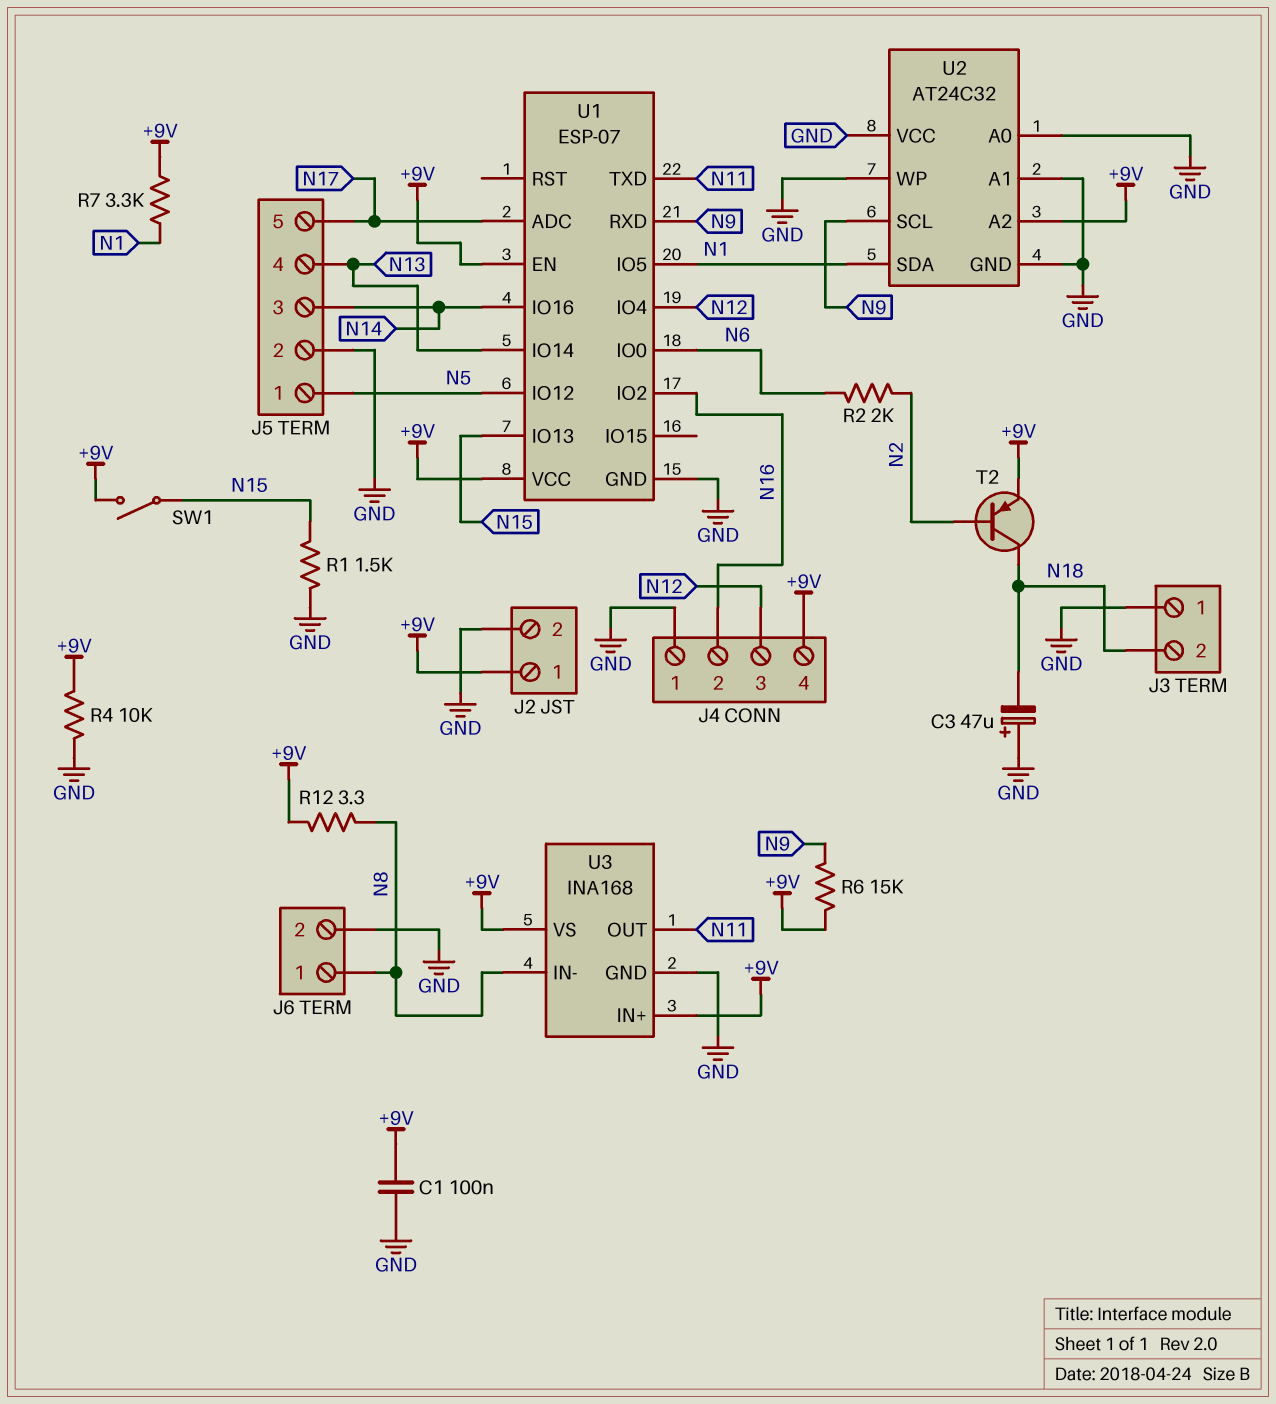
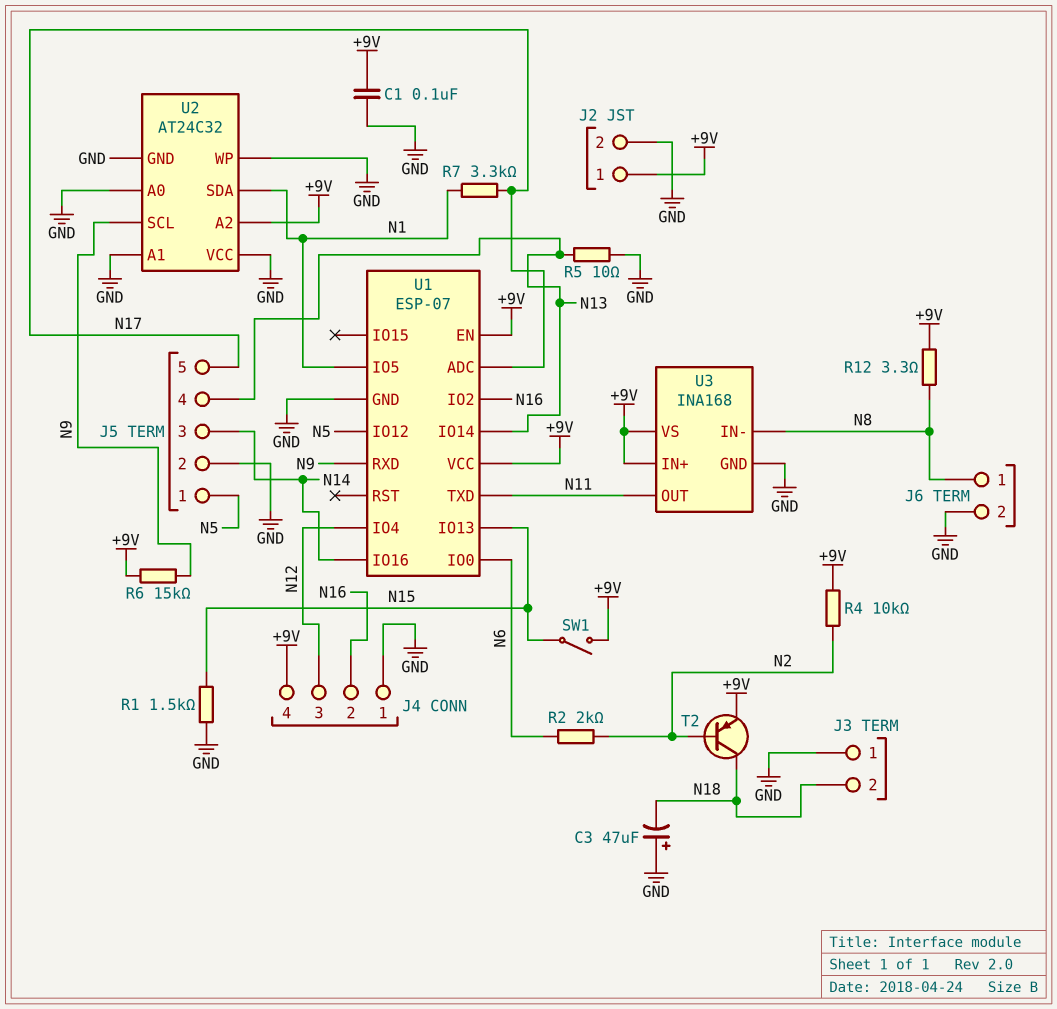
R4: 10k (+9V, GND) -> 10k (+9V, N2)
R5: none -> 10 (GND, N13)
R7: 3.3k (+9V, N1) -> 3.3k (N1, N17)

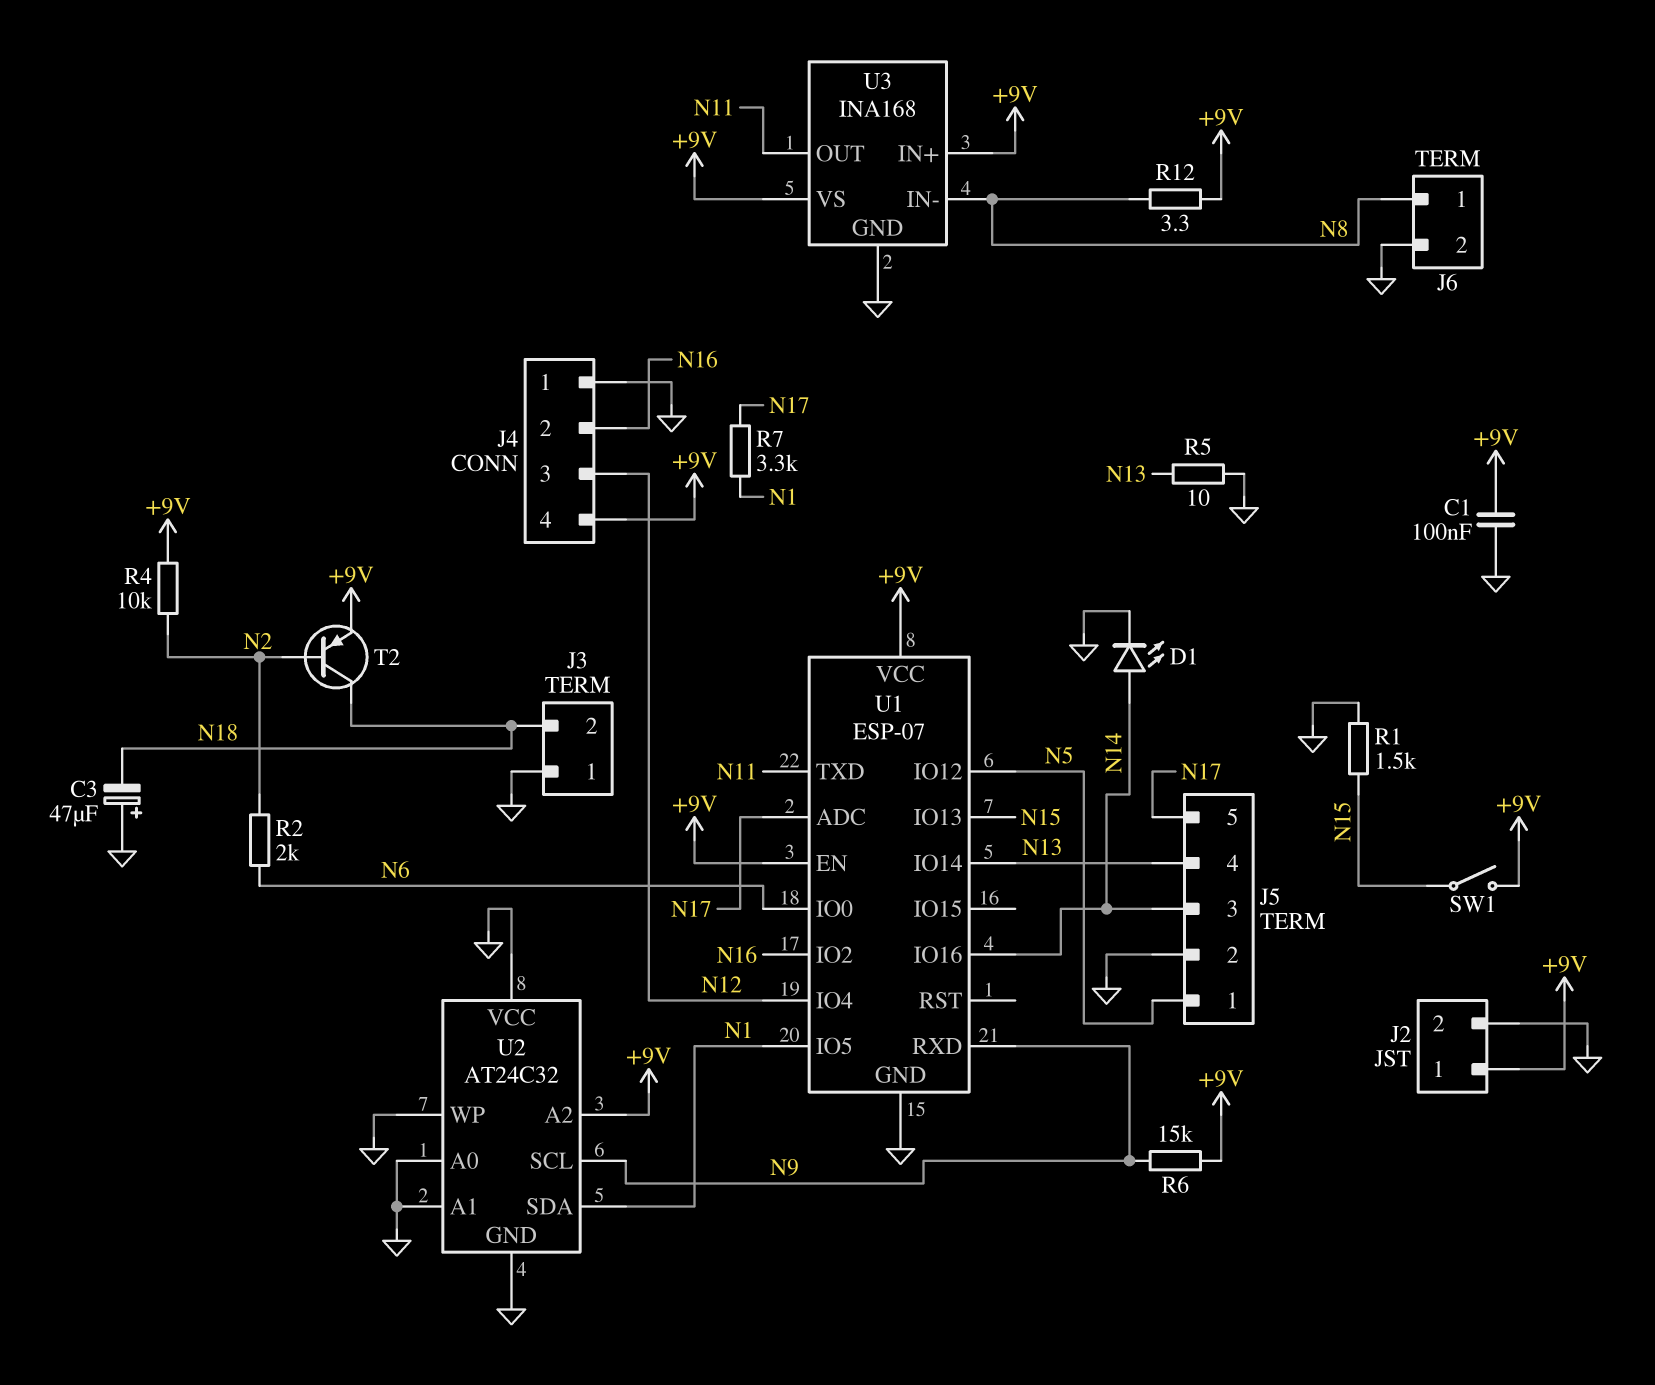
D1: none -> LED (A N14, K GND)

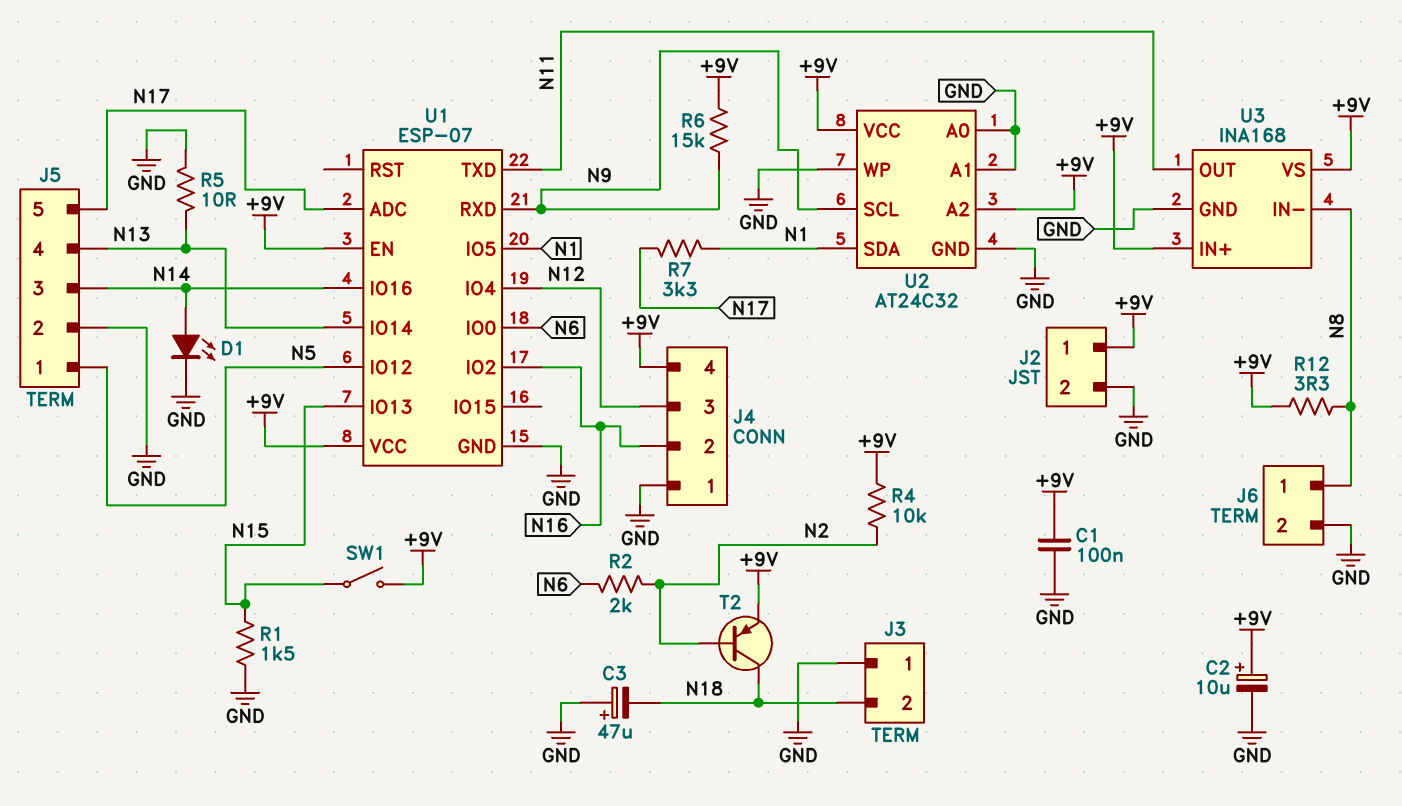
C2: none -> 10uF (plus +9V, minus GND)
U2 pin VCC: GND -> +9V

